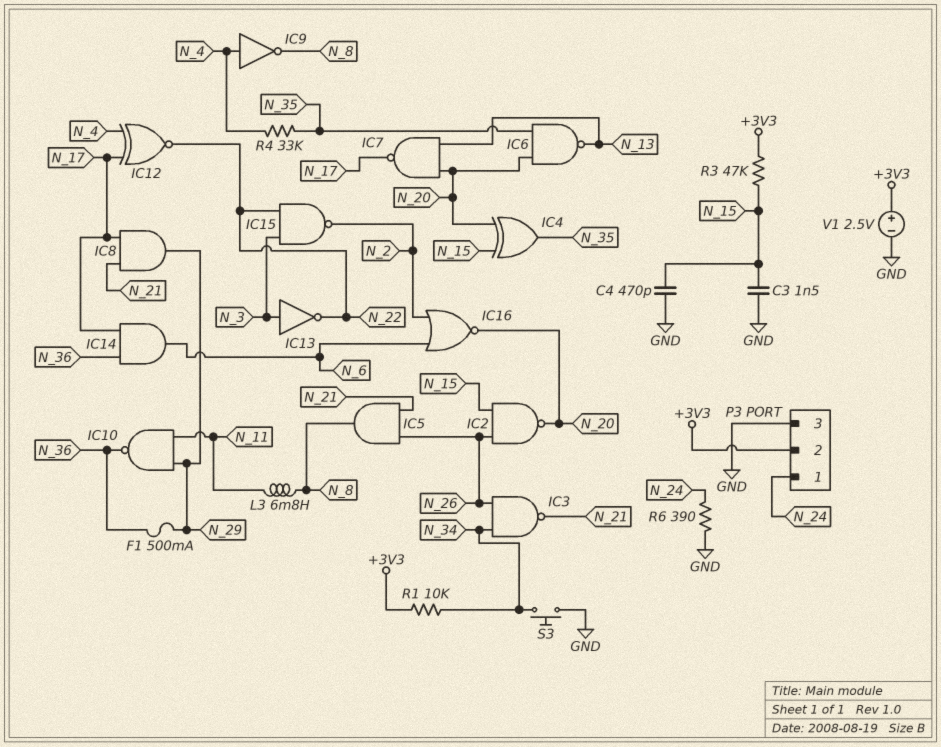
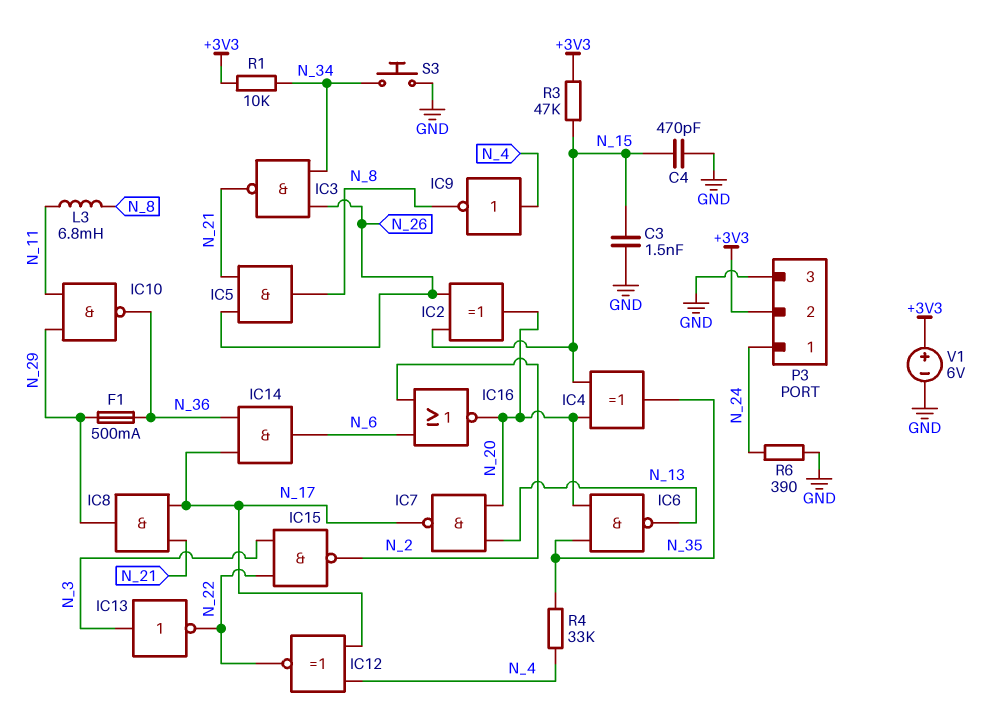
IC2: NAND (in N_15, in N_26, out N_20) -> XOR (in N_15, in N_26, out N_20)
V1: 2.5V (plus +3V3, minus GND) -> 6V (plus +3V3, minus GND)

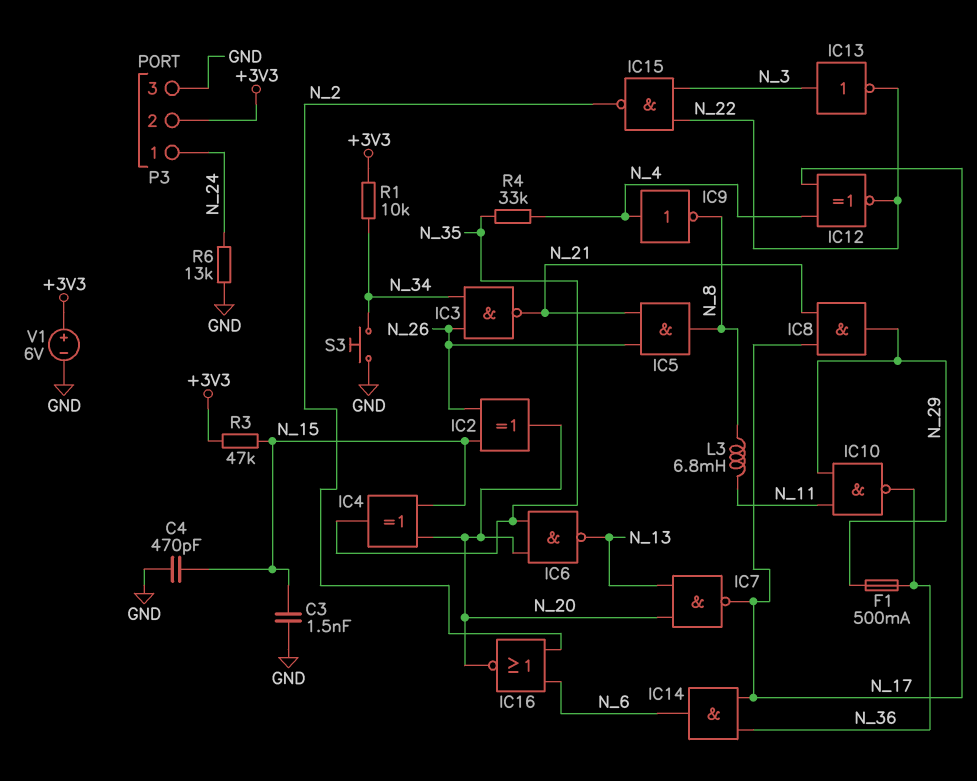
R6: 390 (GND, N_24) -> 13k (GND, N_24)

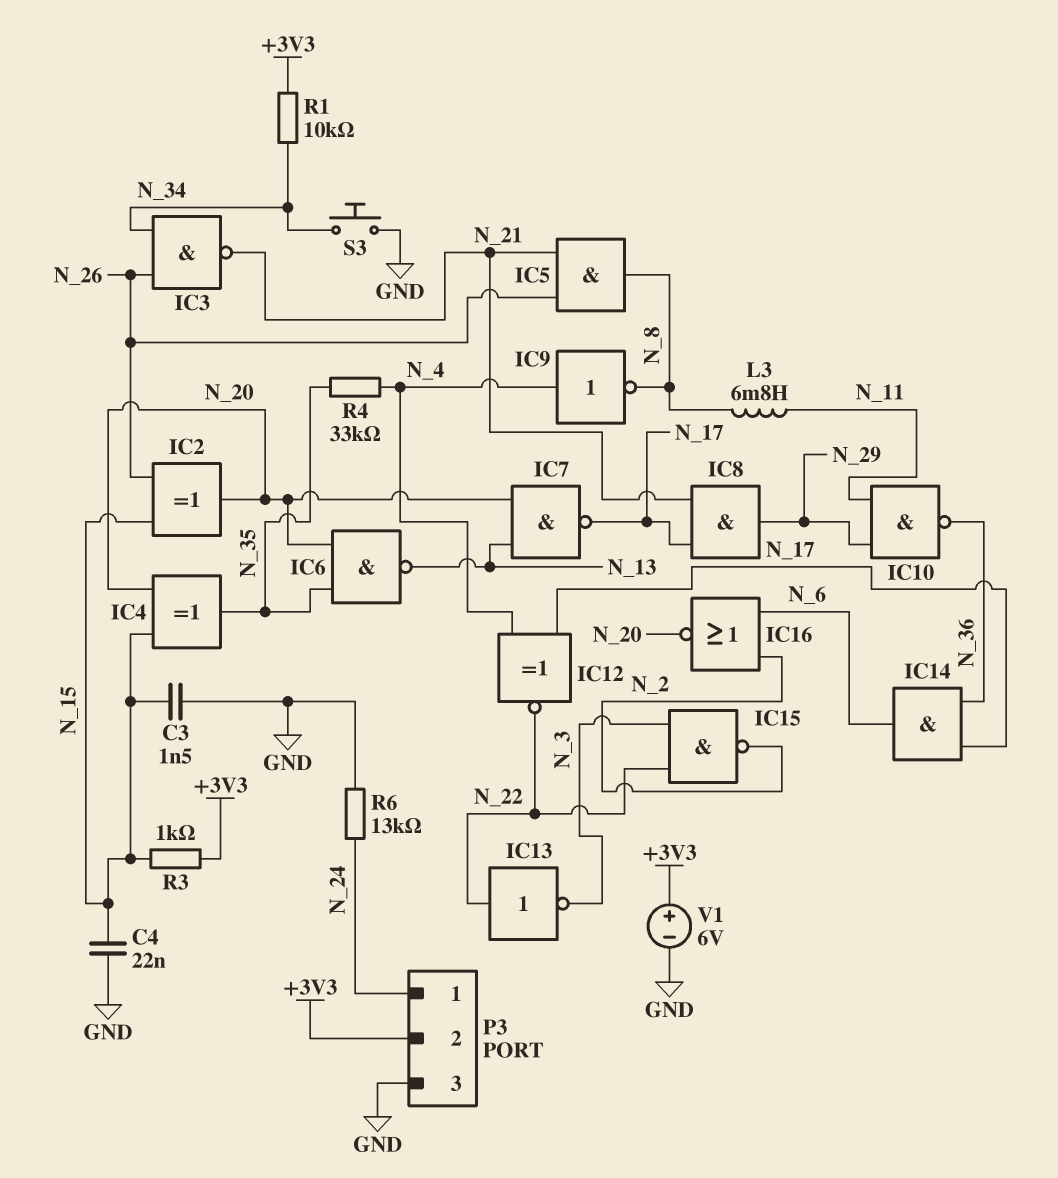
C4: 470pF (GND, N_15) -> 22nF (GND, N_15)
F1: 500mA (N_29, N_36) -> none
IC13: NOT (in N_3, out N_22) -> NOT (in N_22, out N_3)
R3: 47k (+3V3, N_15) -> 1k (+3V3, N_15)

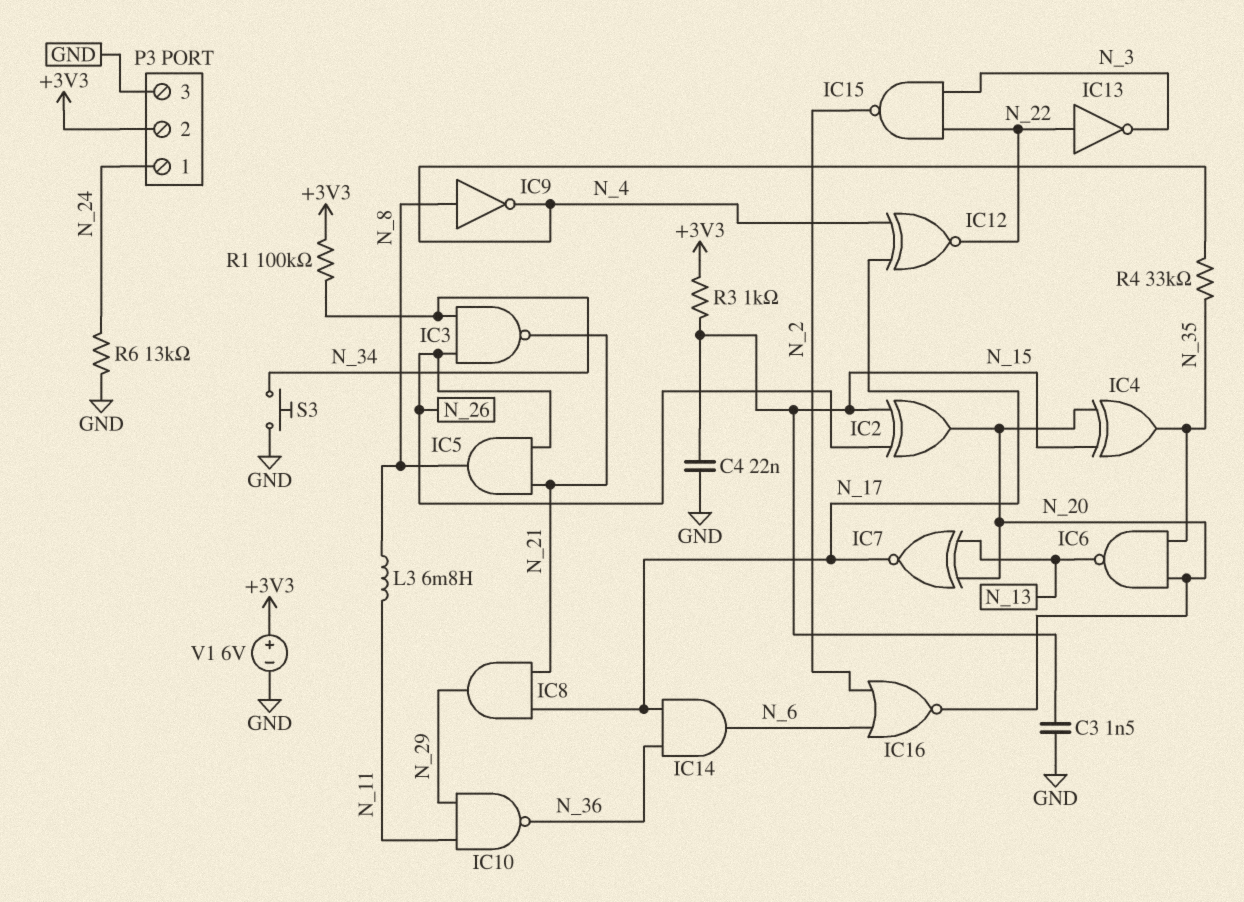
IC7: NAND (in N_13, in N_20, out N_17) -> XNOR (in N_13, in N_20, out N_17)
IC9: NOT (in N_4, out N_8) -> NOT (in N_8, out N_4)
R1: 10k (+3V3, N_34) -> 100k (+3V3, N_34)

